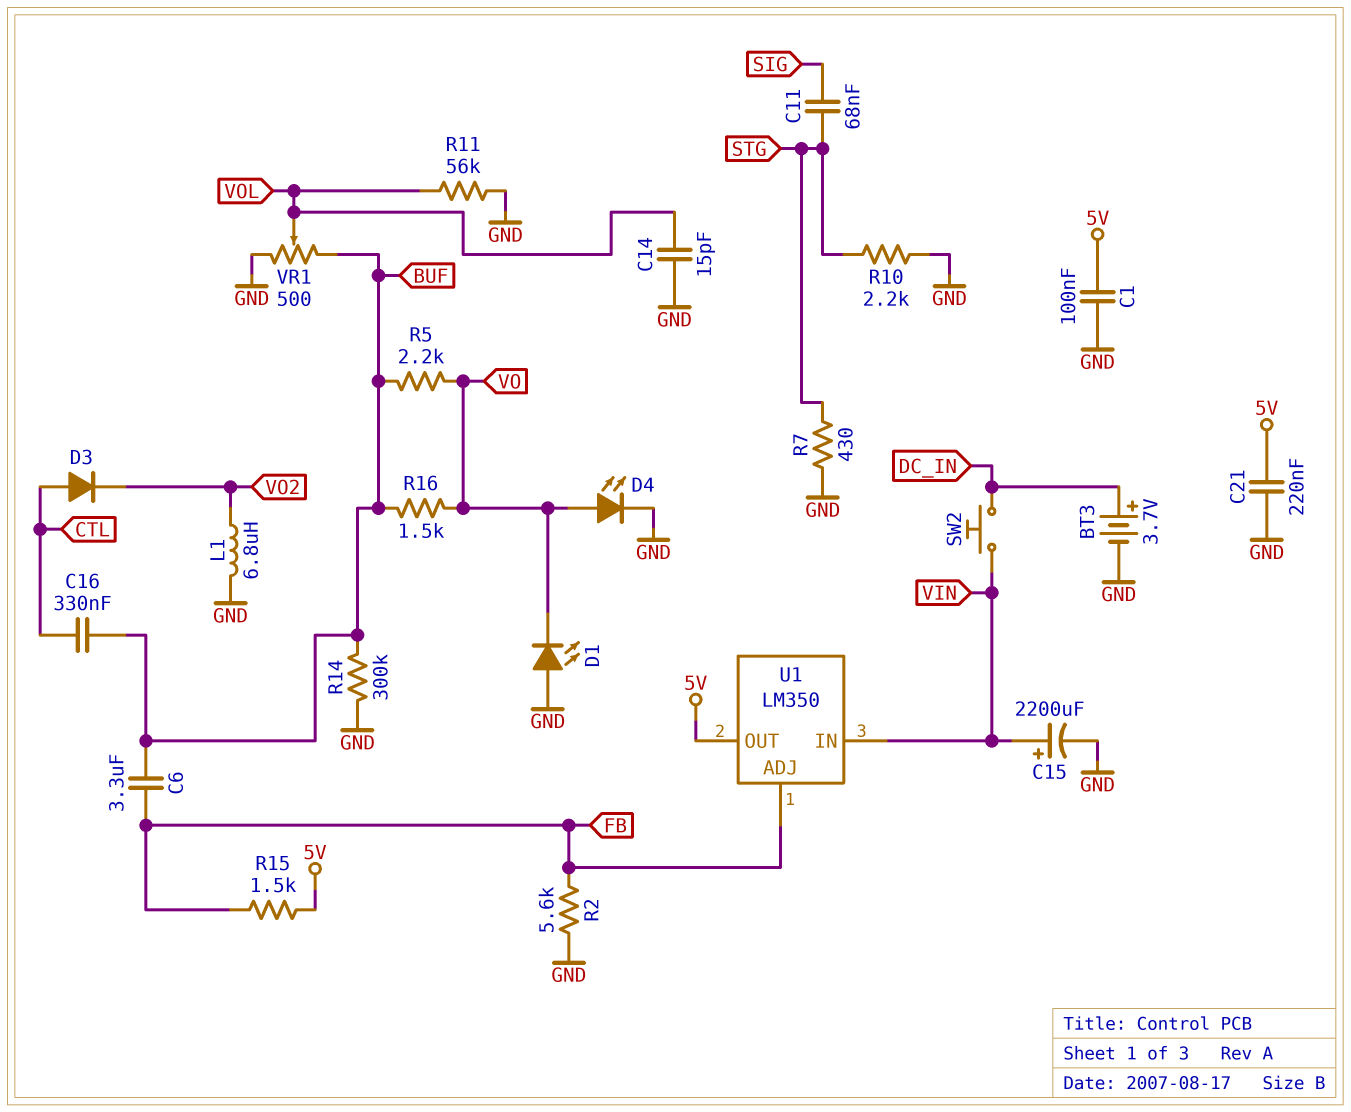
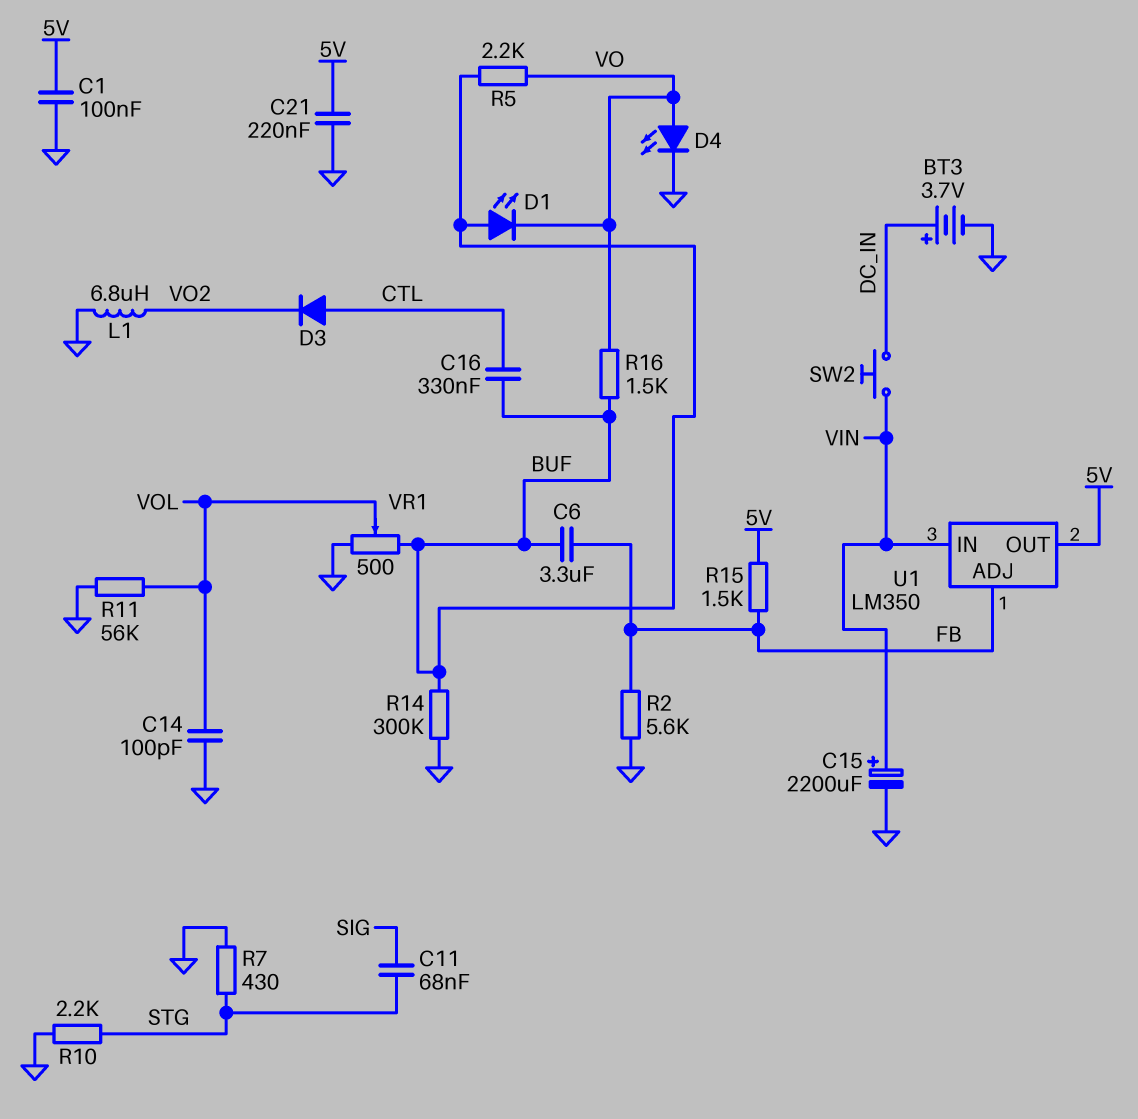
C14: 15pF (GND, VOL) -> 100pF (GND, VOL)
D1: LED (A GND, K VO) -> LED (A BUF, K VO)

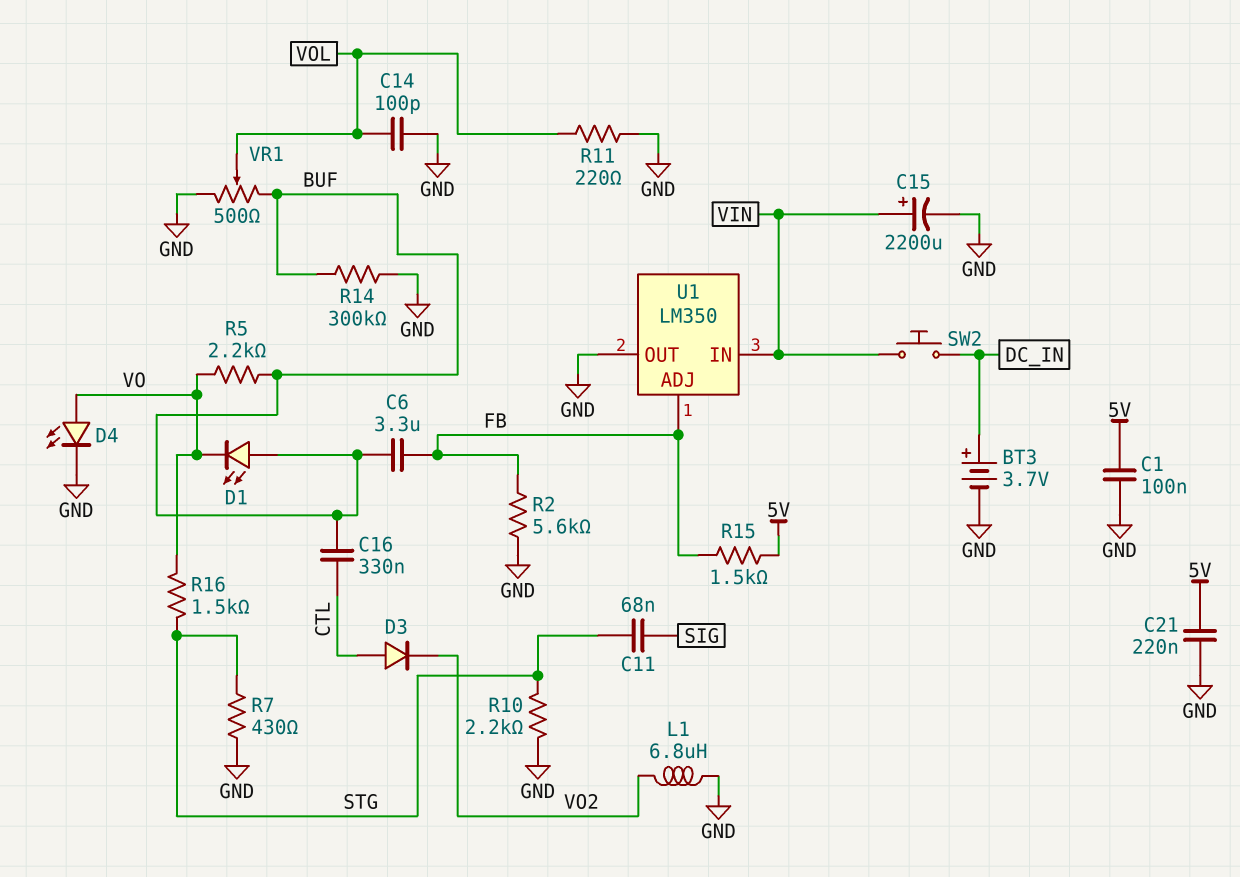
R11: 56k (GND, VOL) -> 220 (GND, VOL)
R16: 1.5k (BUF, VO) -> 1.5k (STG, VO)
U1 pin OUT: 5V -> GND

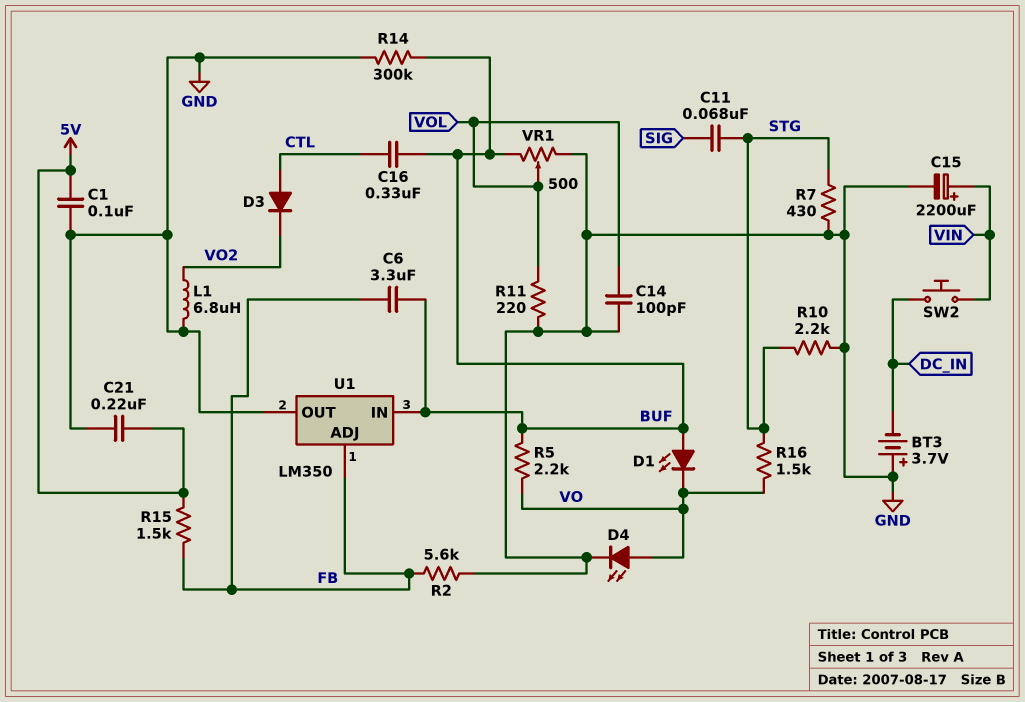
BT3: 3.7V (plus DC_IN, minus GND) -> 3.7V (plus GND, minus DC_IN)
U1 pin IN: VIN -> BUF

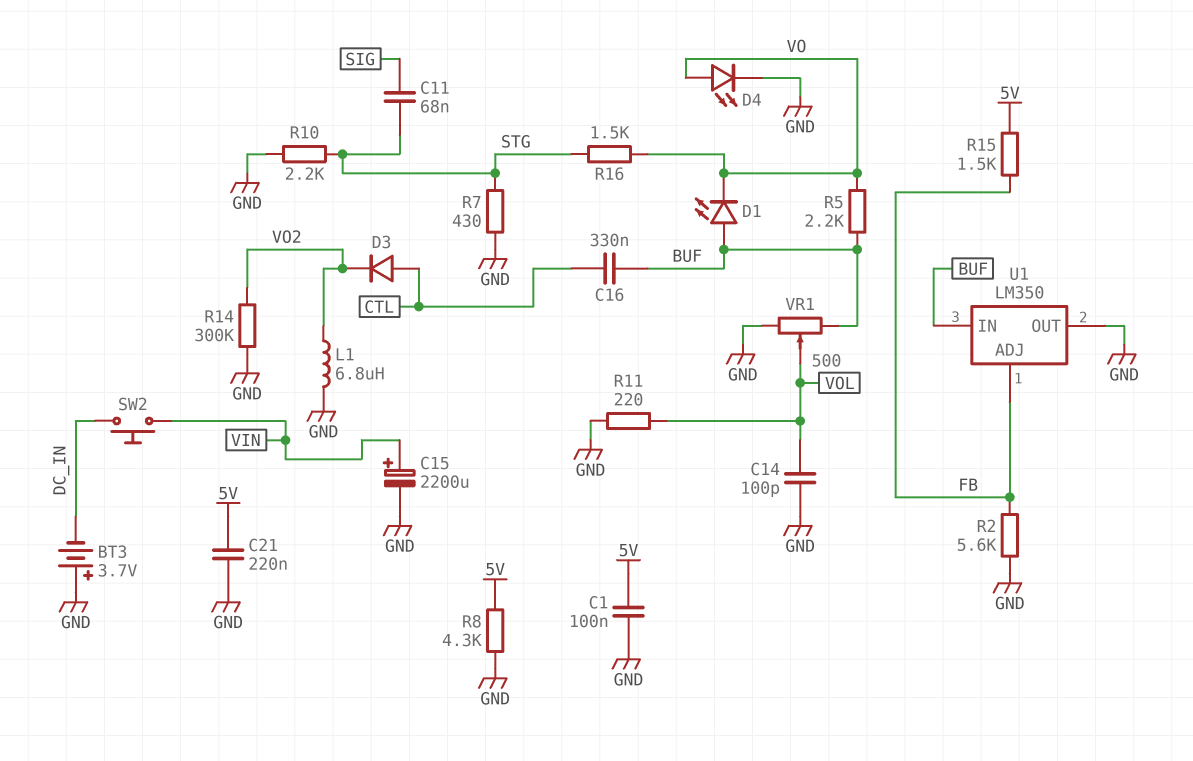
C6: 3.3uF (BUF, FB) -> none
R8: none -> 4.3k (5V, GND)
R14: 300k (BUF, GND) -> 300k (GND, VO2)

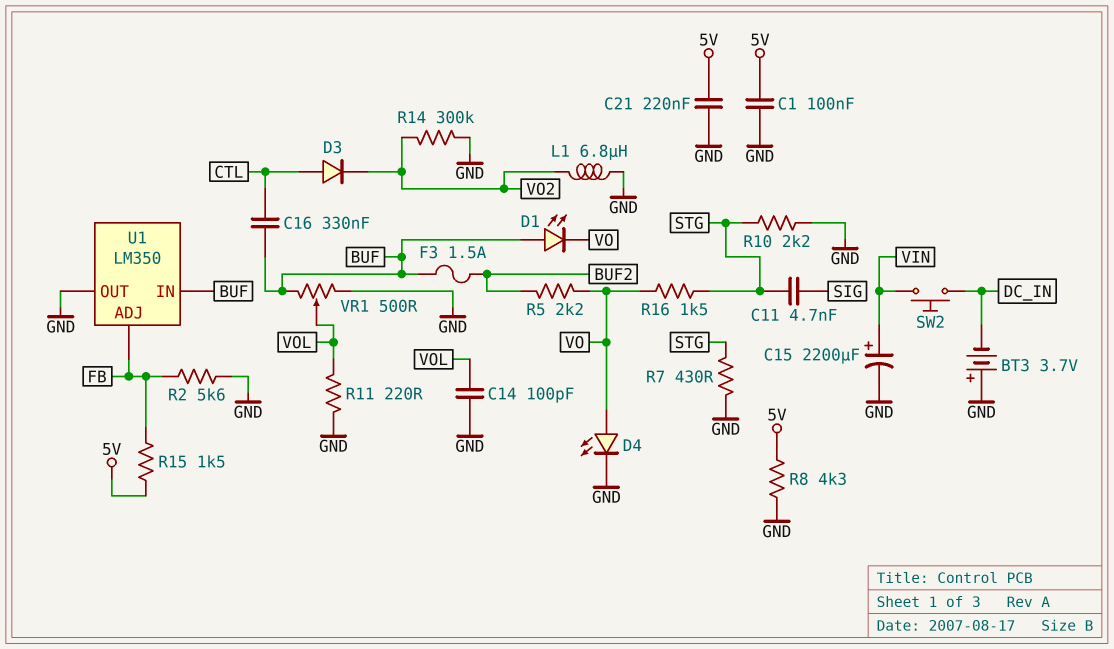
C11: 68nF (SIG, STG) -> 4.7nF (SIG, STG)
F3: none -> 1.5A (BUF, BUF2)
R5: 2.2k (BUF, VO) -> 2.2k (BUF2, VO)

